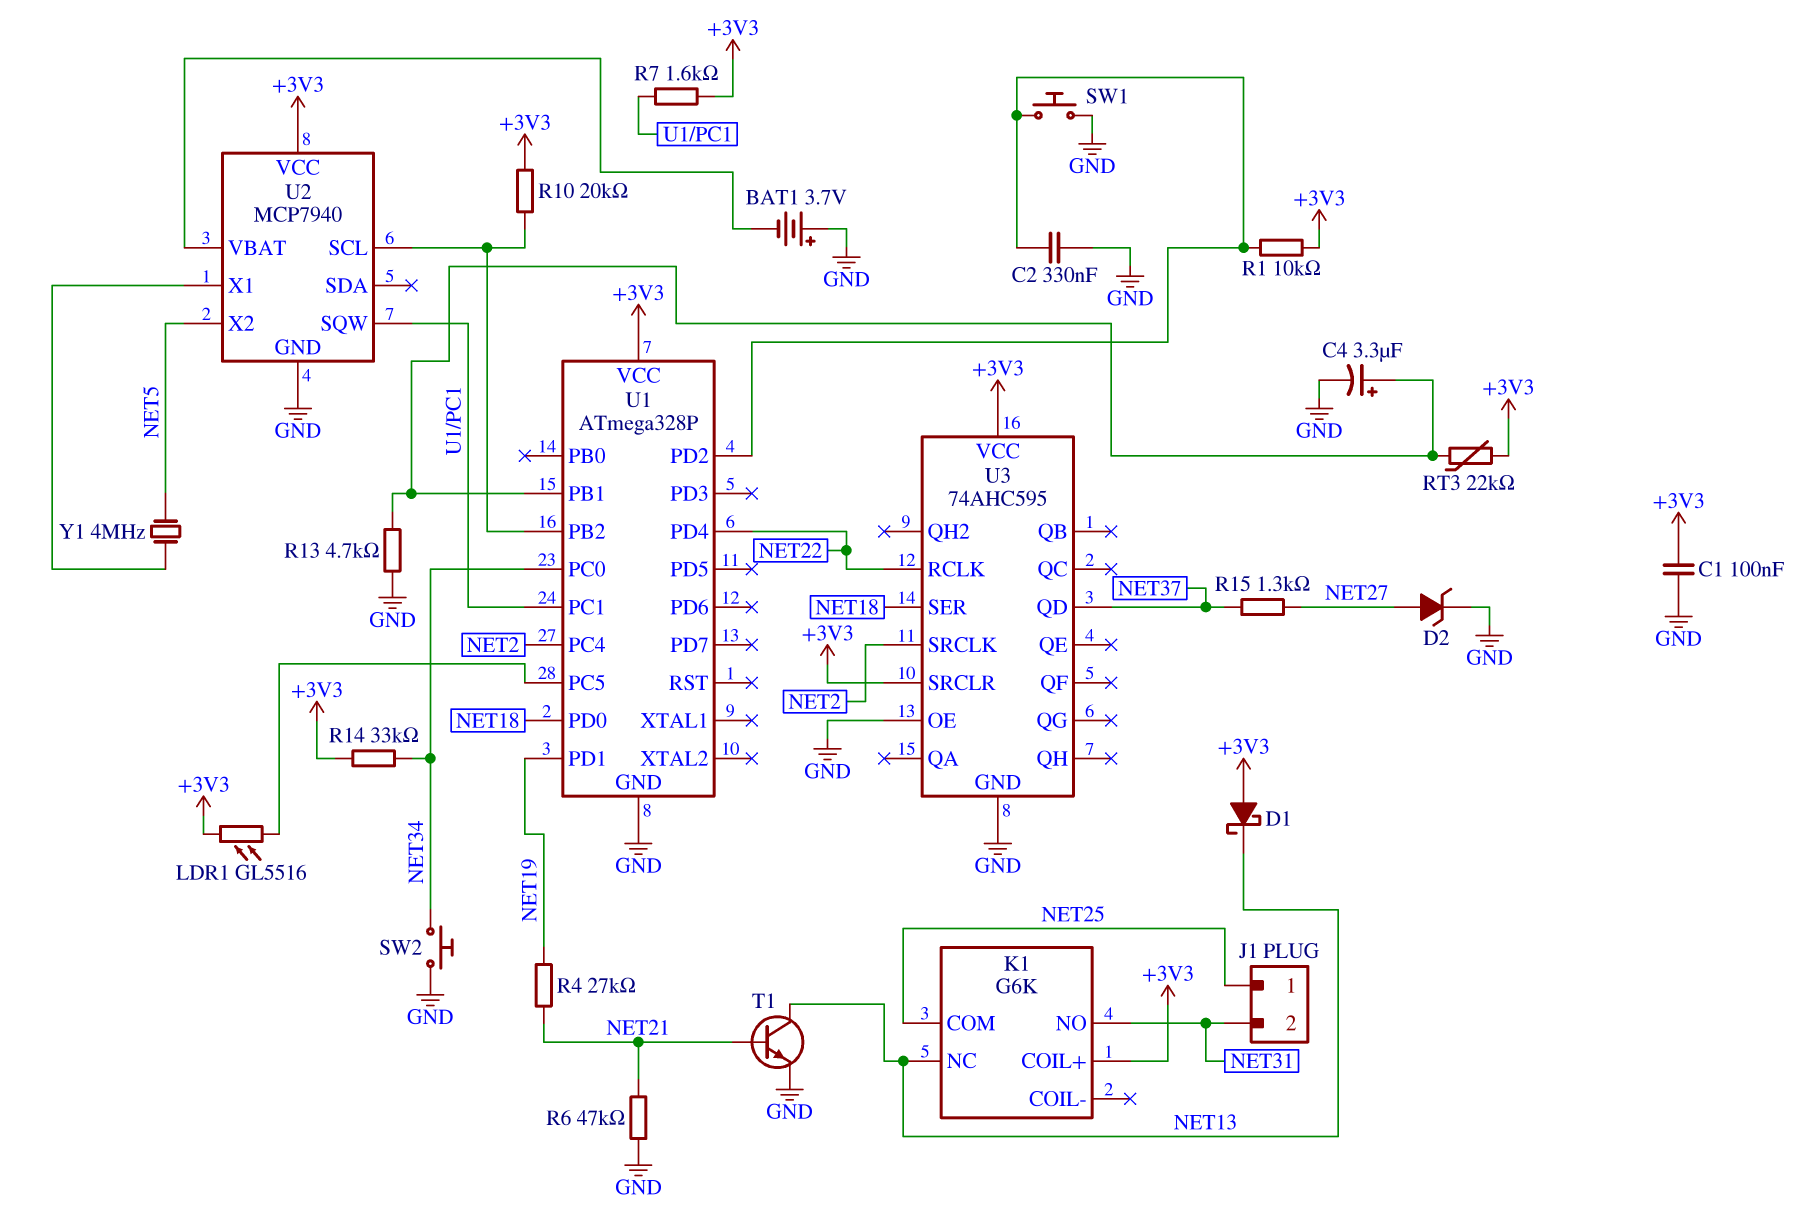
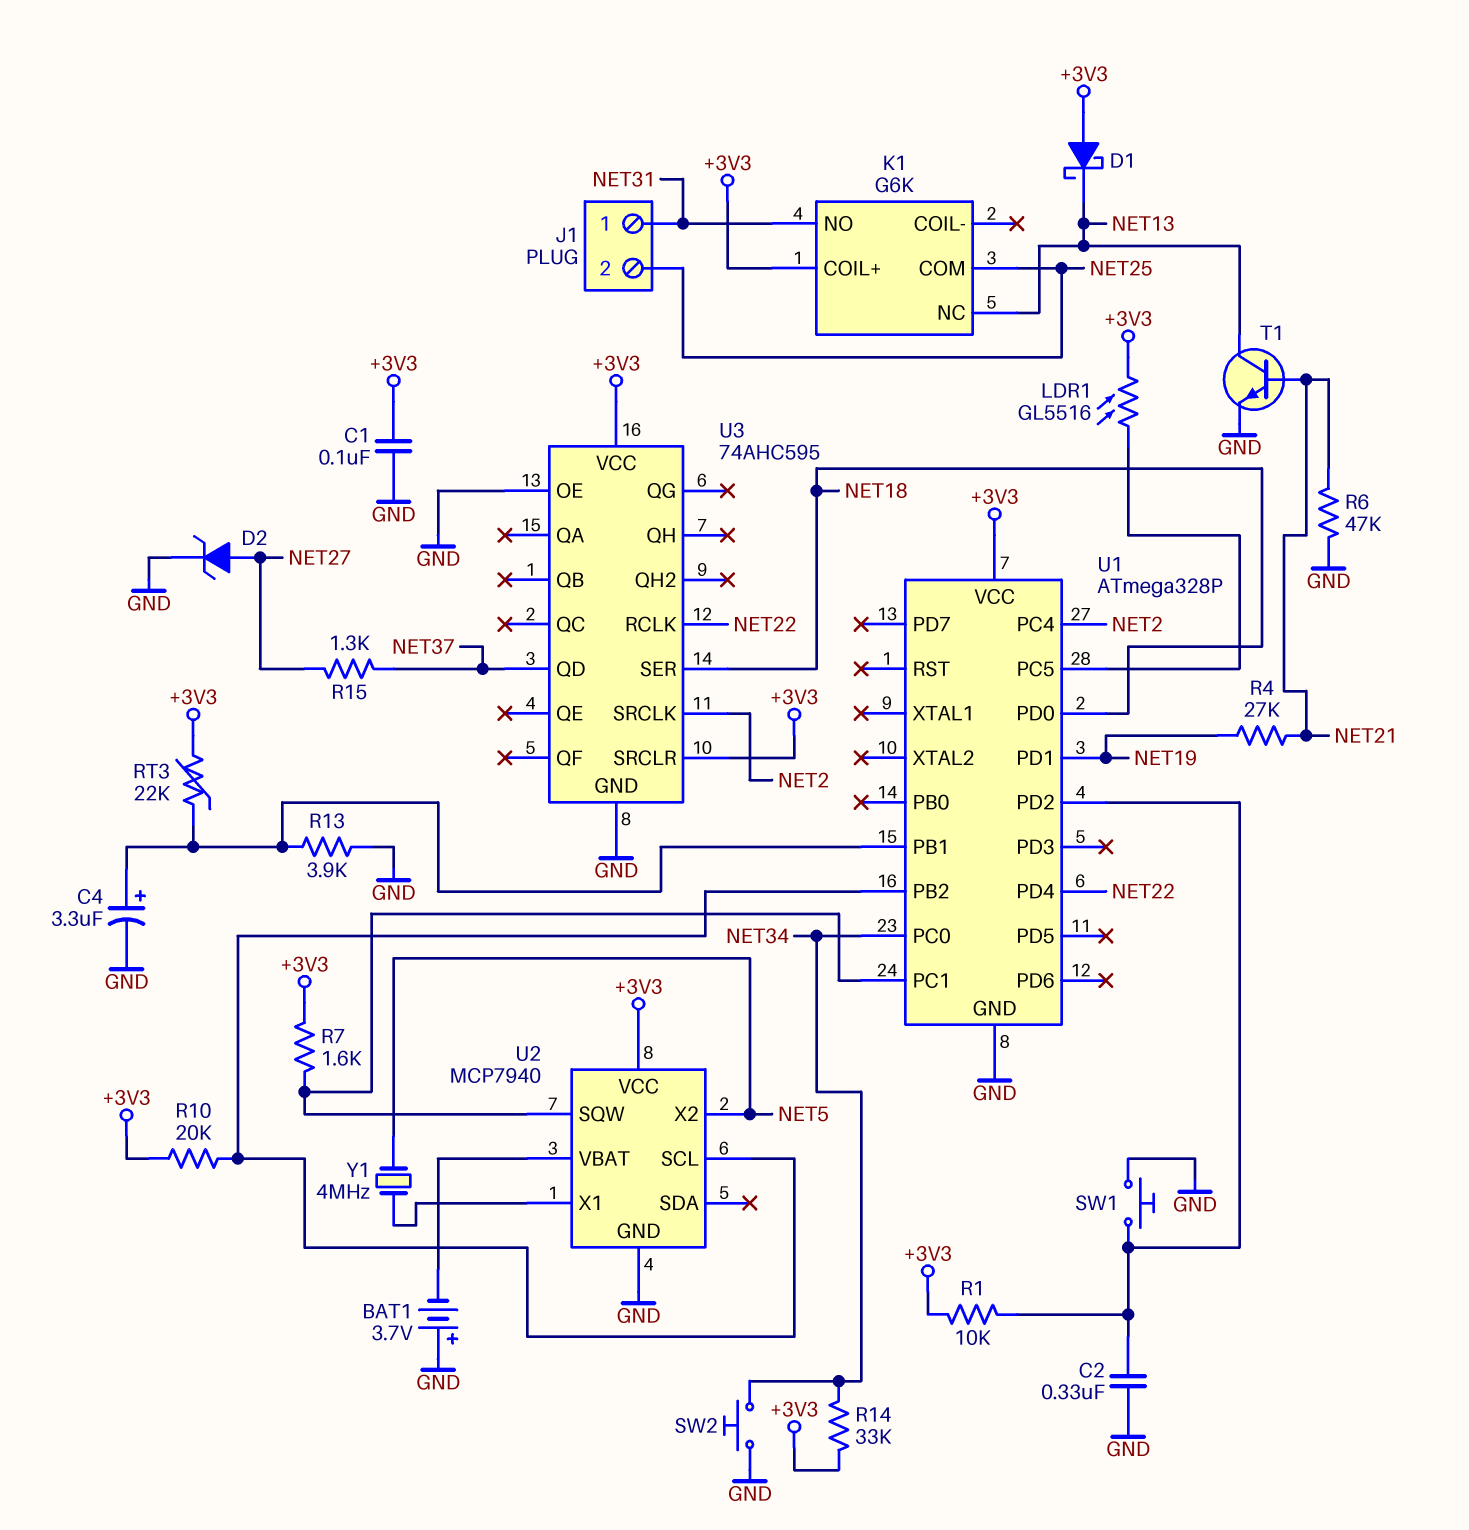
J1 pin 1: NET25 -> NET31
J1 pin 2: NET31 -> NET25
R13: 4.7k (GND, U1/PB1) -> 3.9k (GND, U1/PB1)

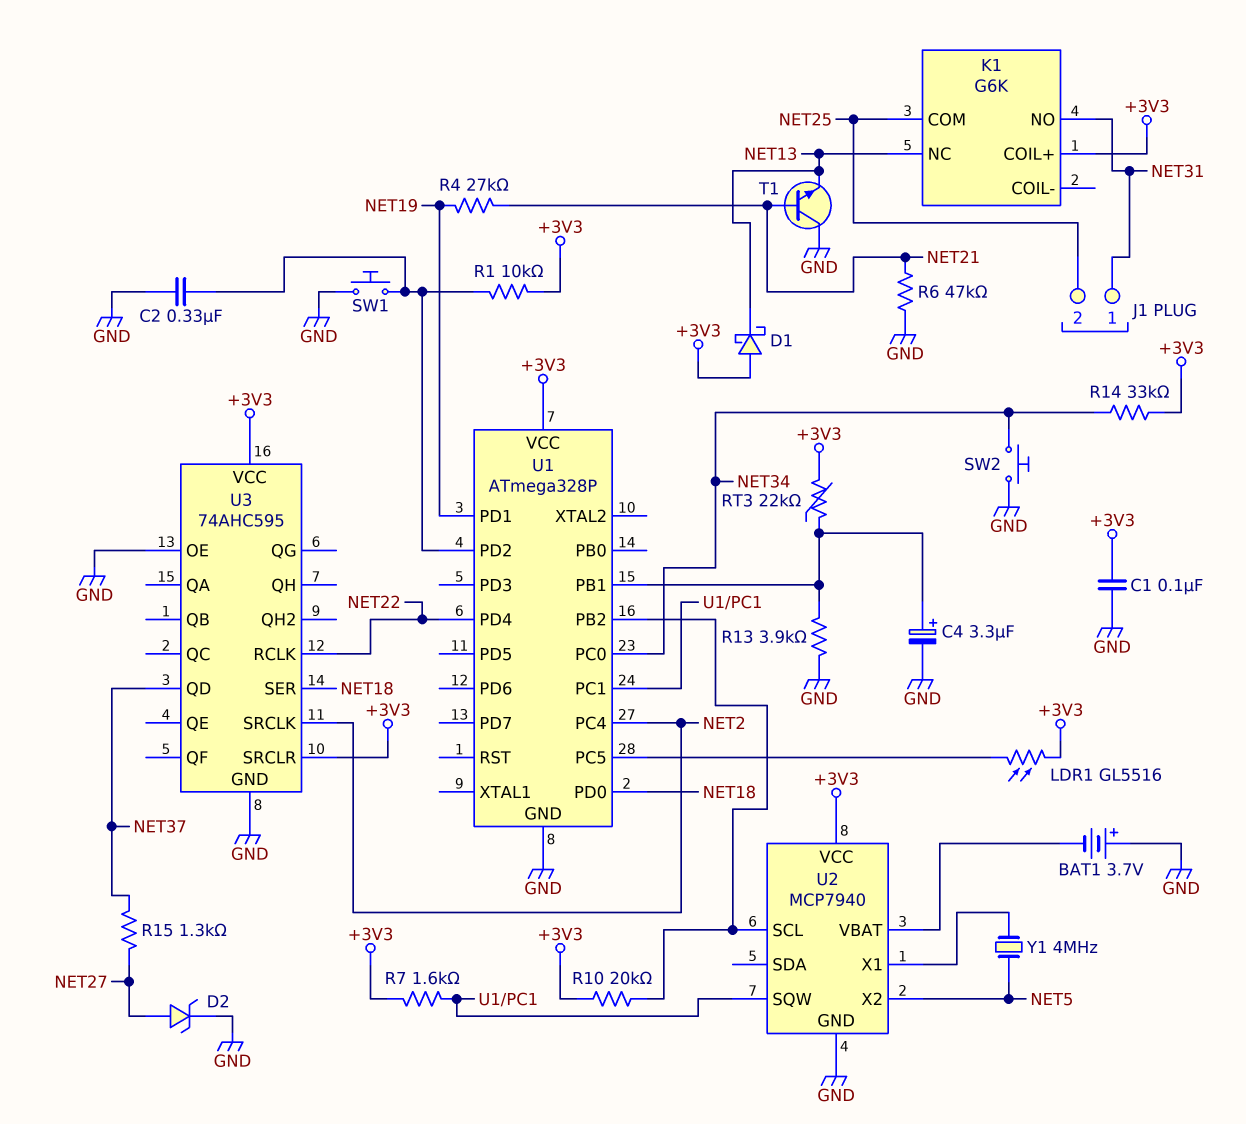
T1: NPN (B NET21, C NET13, E GND) -> NPN (B NET21, C GND, E NET13)

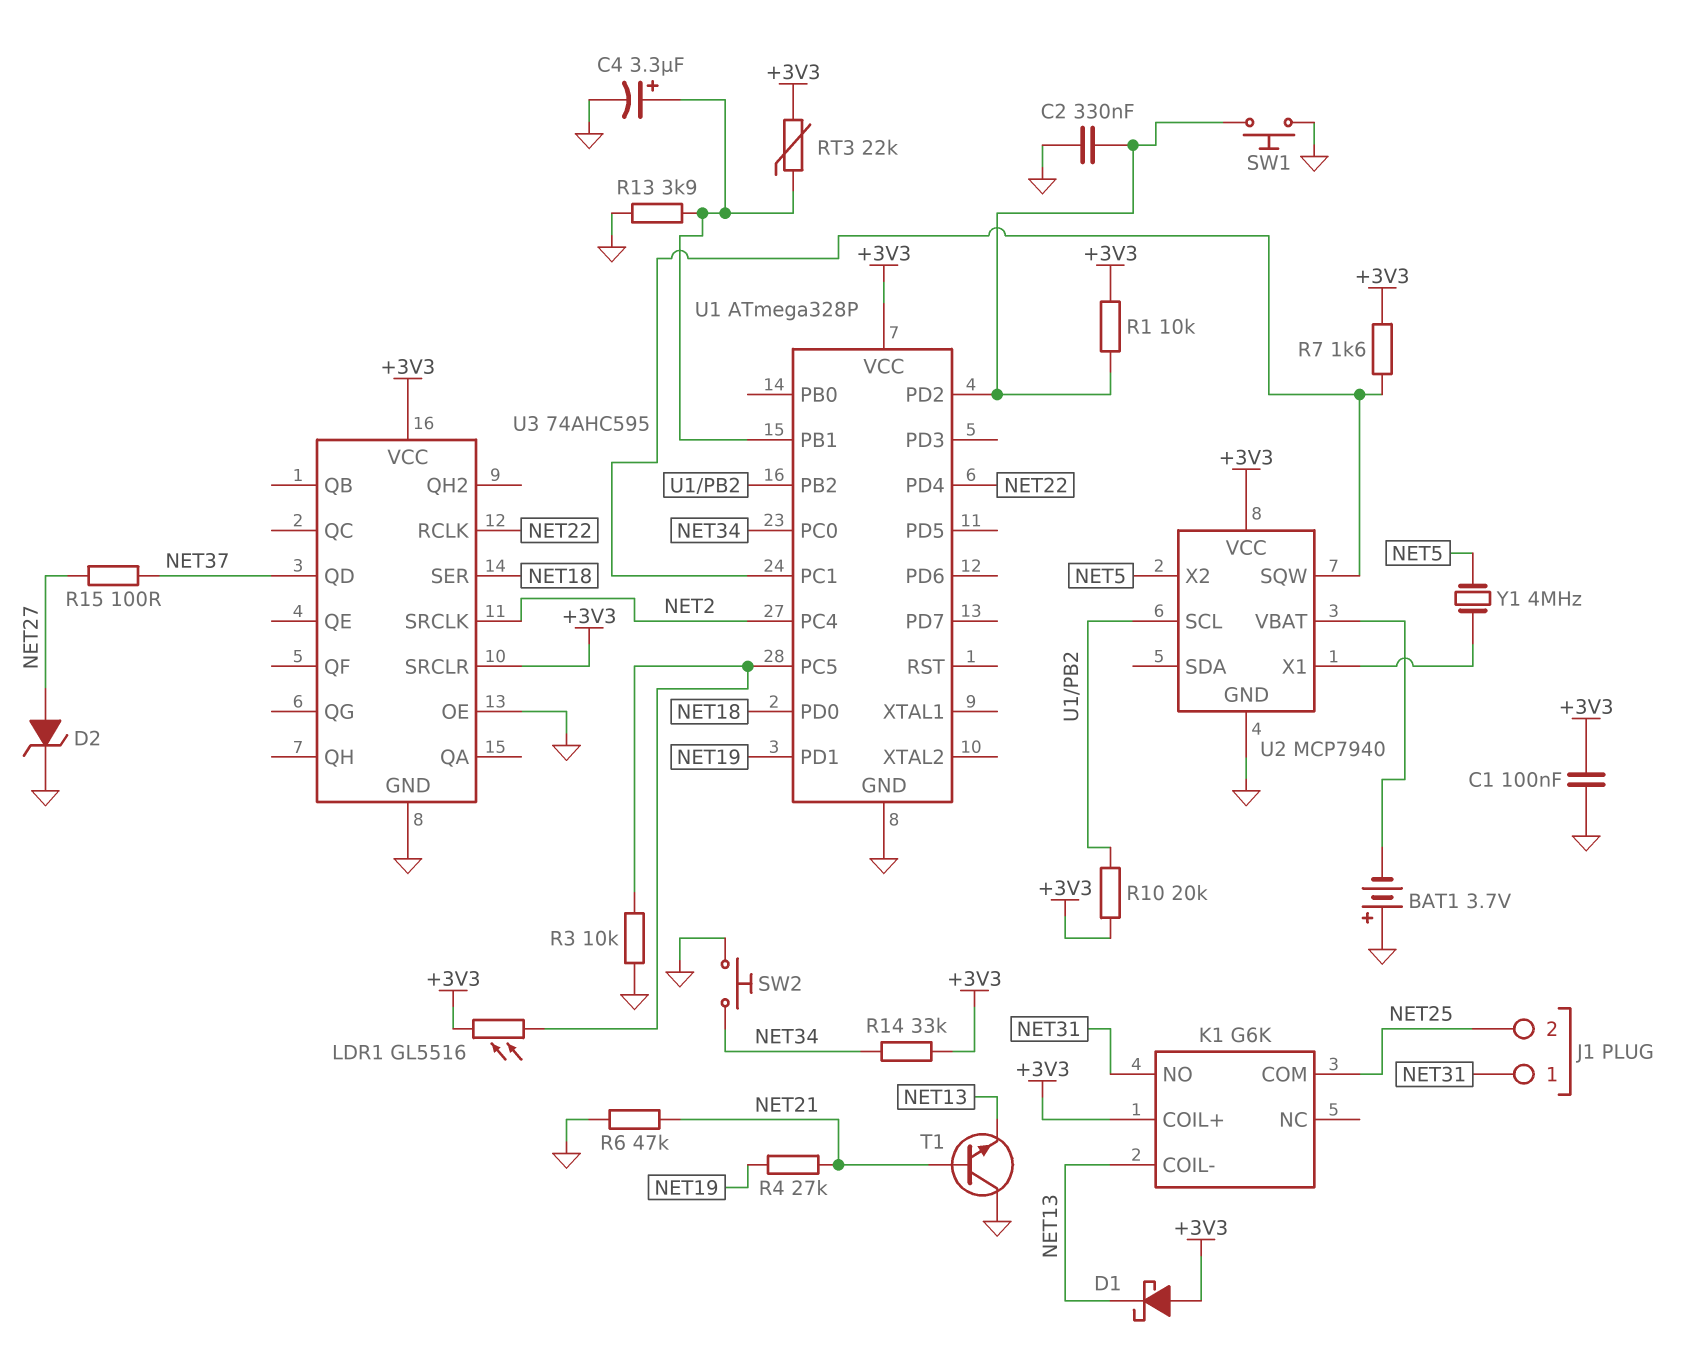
K1 pin COIL-: none -> NET13
K1 pin NC: NET13 -> none
R3: none -> 10k (GND, U1/PC5)
R15: 1.3k (NET27, NET37) -> 100 (NET27, NET37)

